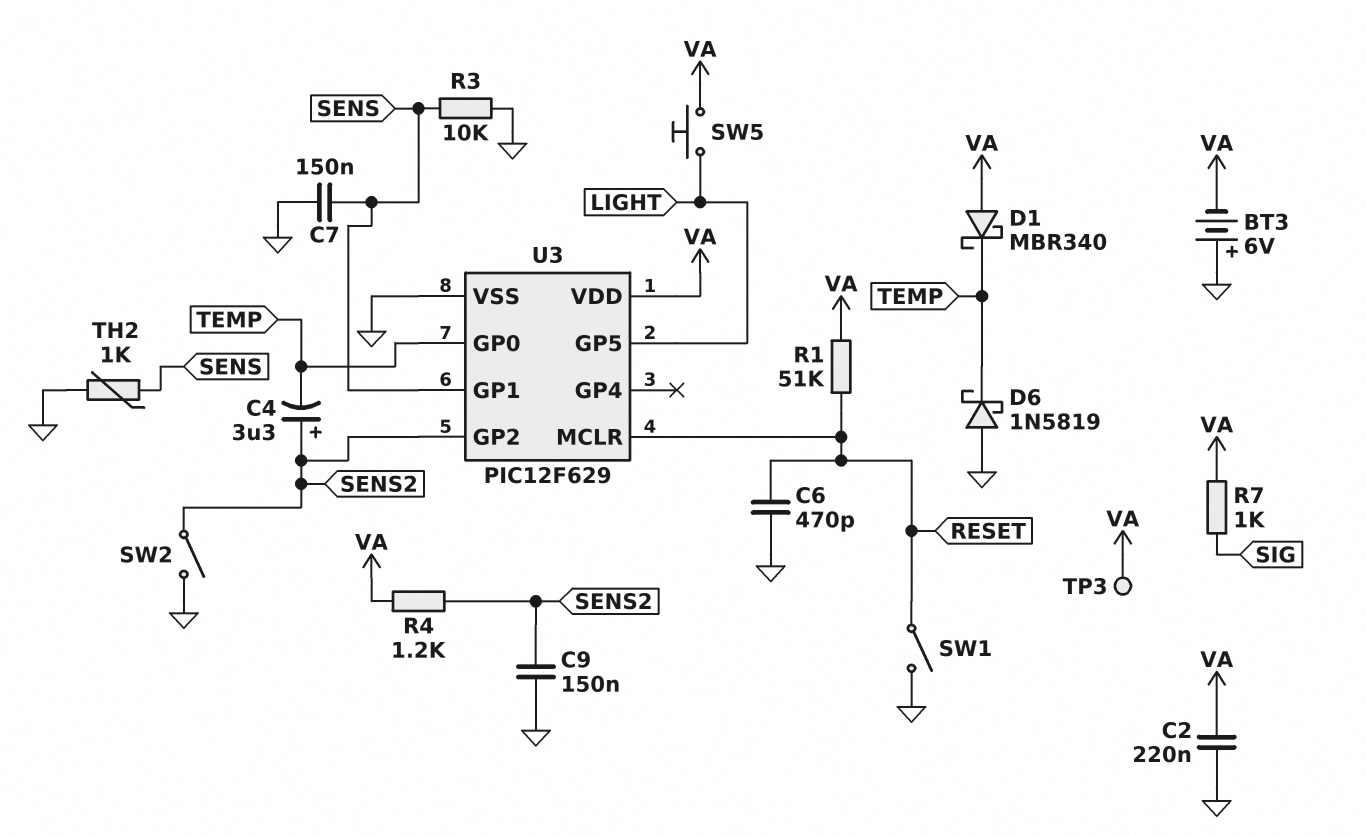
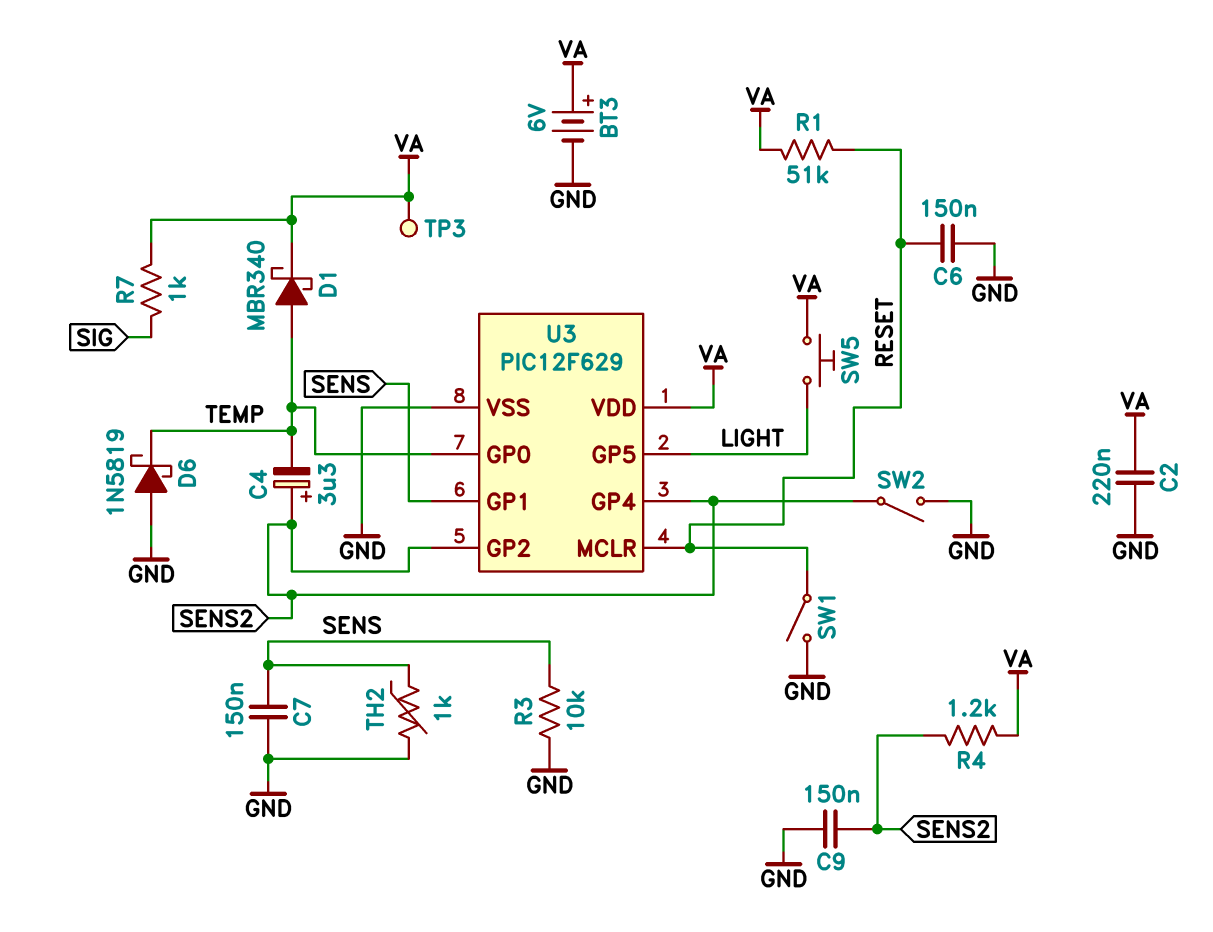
BT3: 6V (plus GND, minus VA) -> 6V (plus VA, minus GND)
C6: 470pF (GND, RESET) -> 150nF (GND, RESET)
D1: schottky MBR340 (A VA, K TEMP) -> schottky MBR340 (A TEMP, K VA)
U3 pin GP4: none -> SENS2

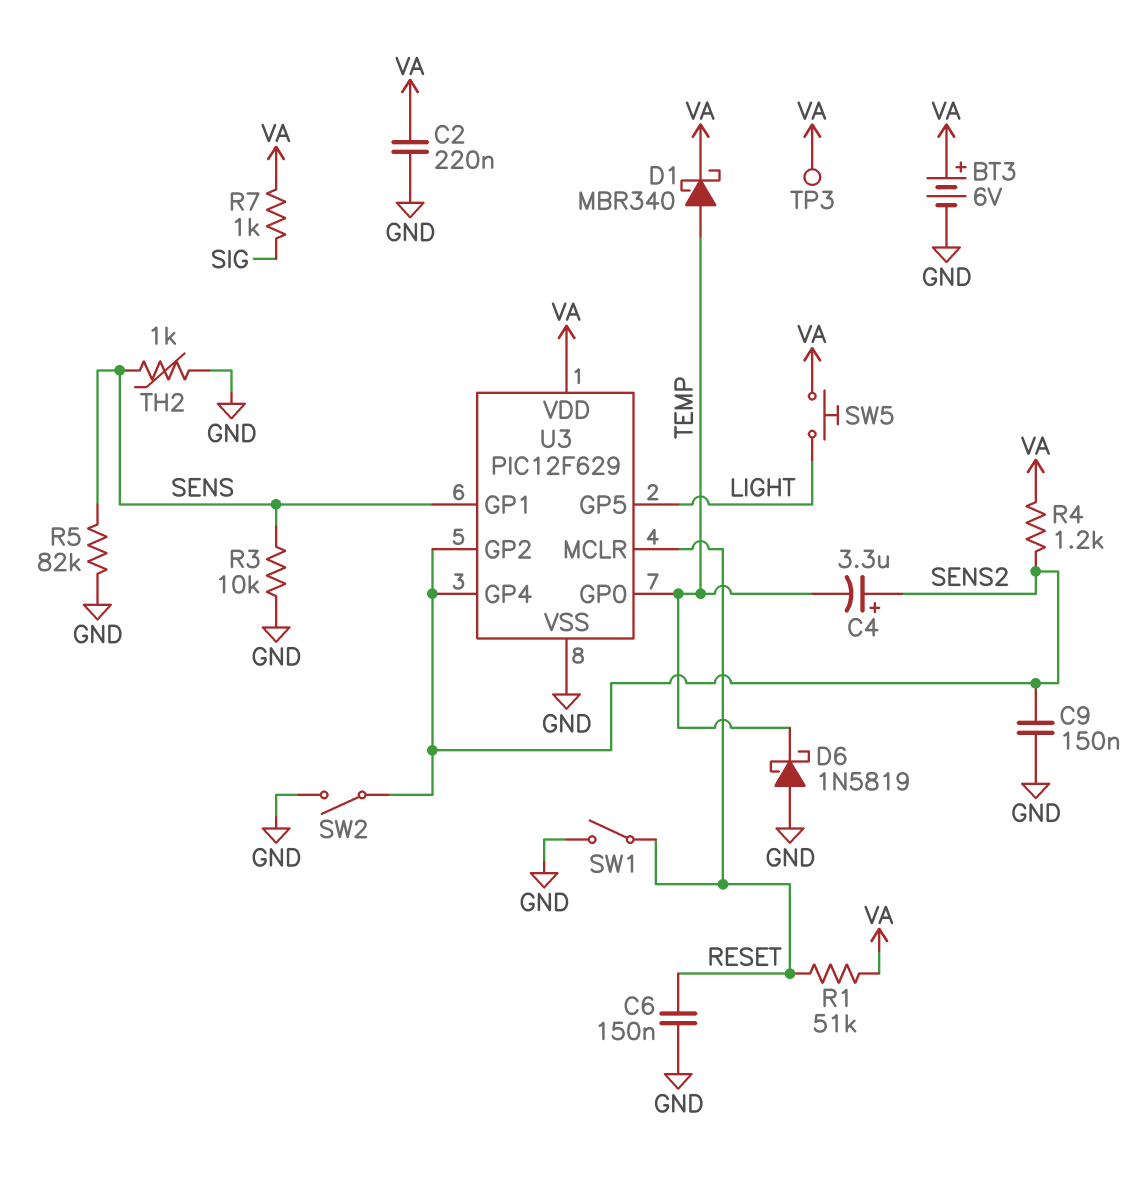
C7: 150nF (GND, SENS) -> none
R5: none -> 82k (GND, SENS)

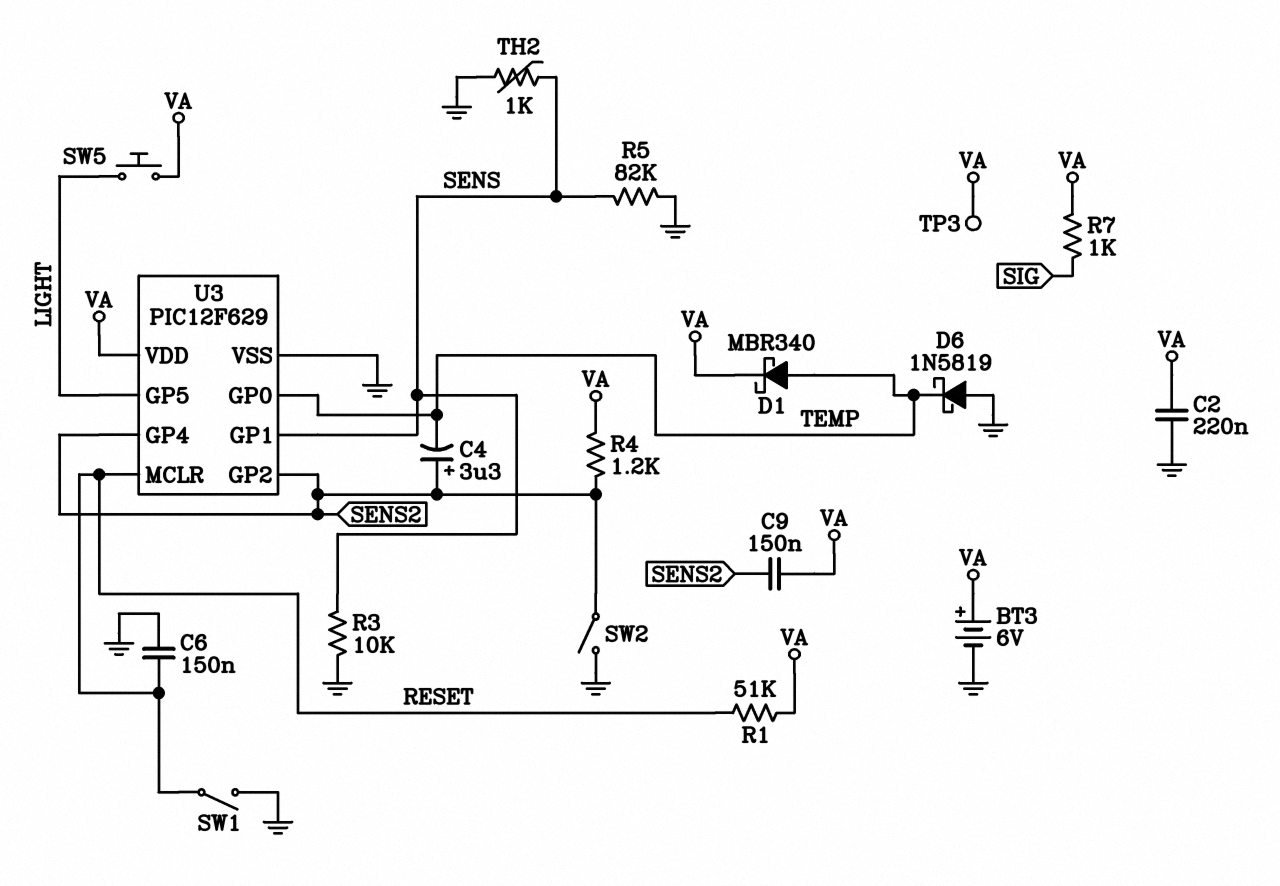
C9: 150nF (GND, SENS2) -> 150nF (SENS2, VA)

